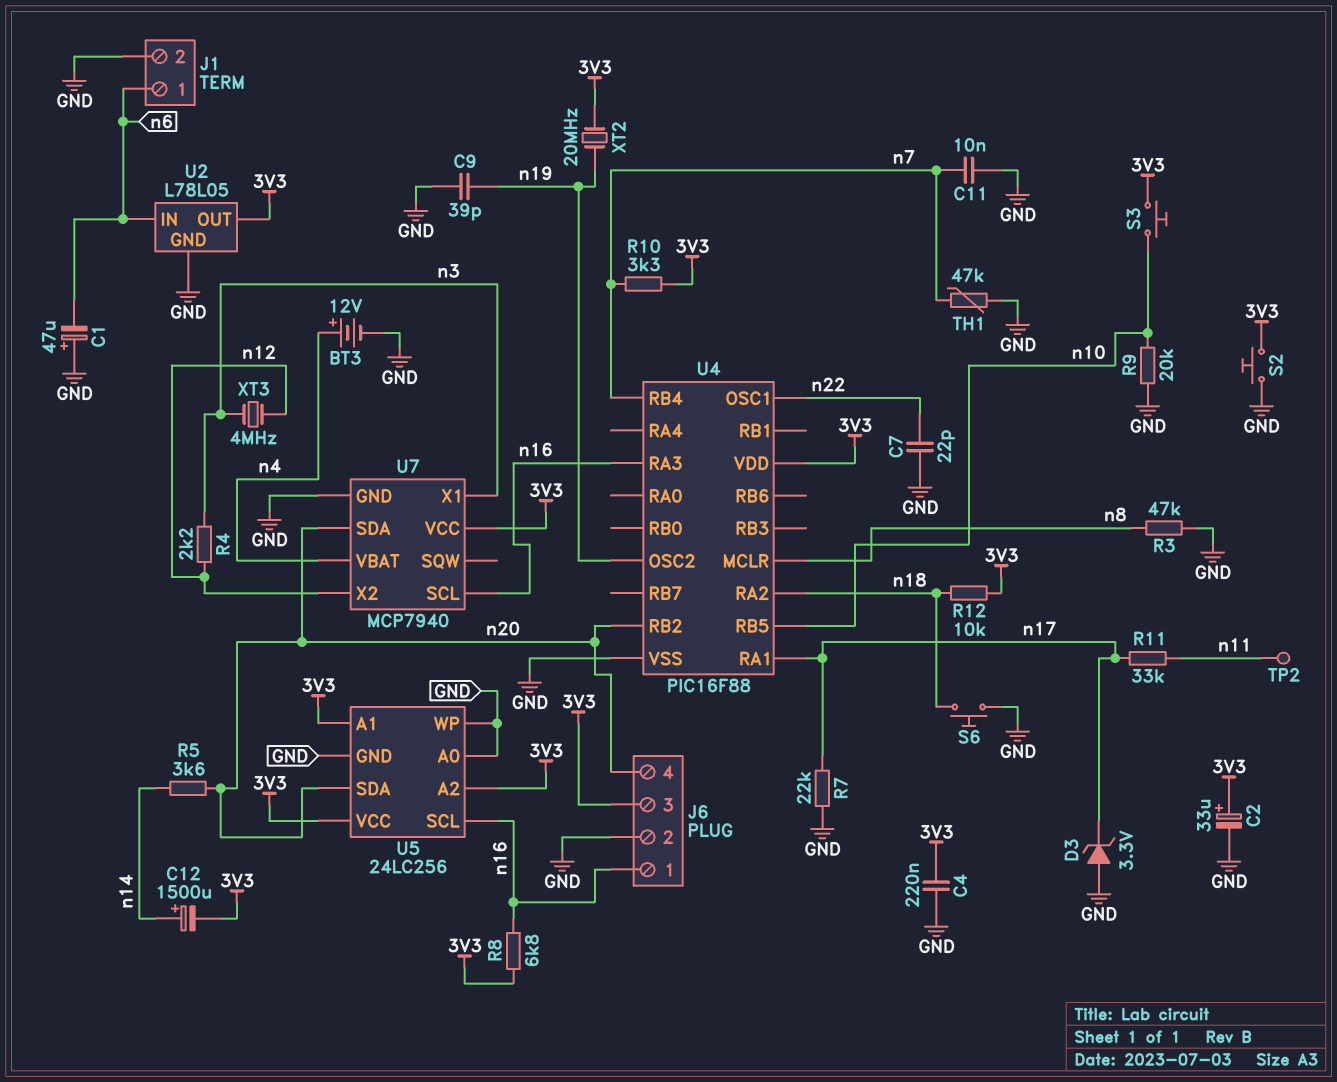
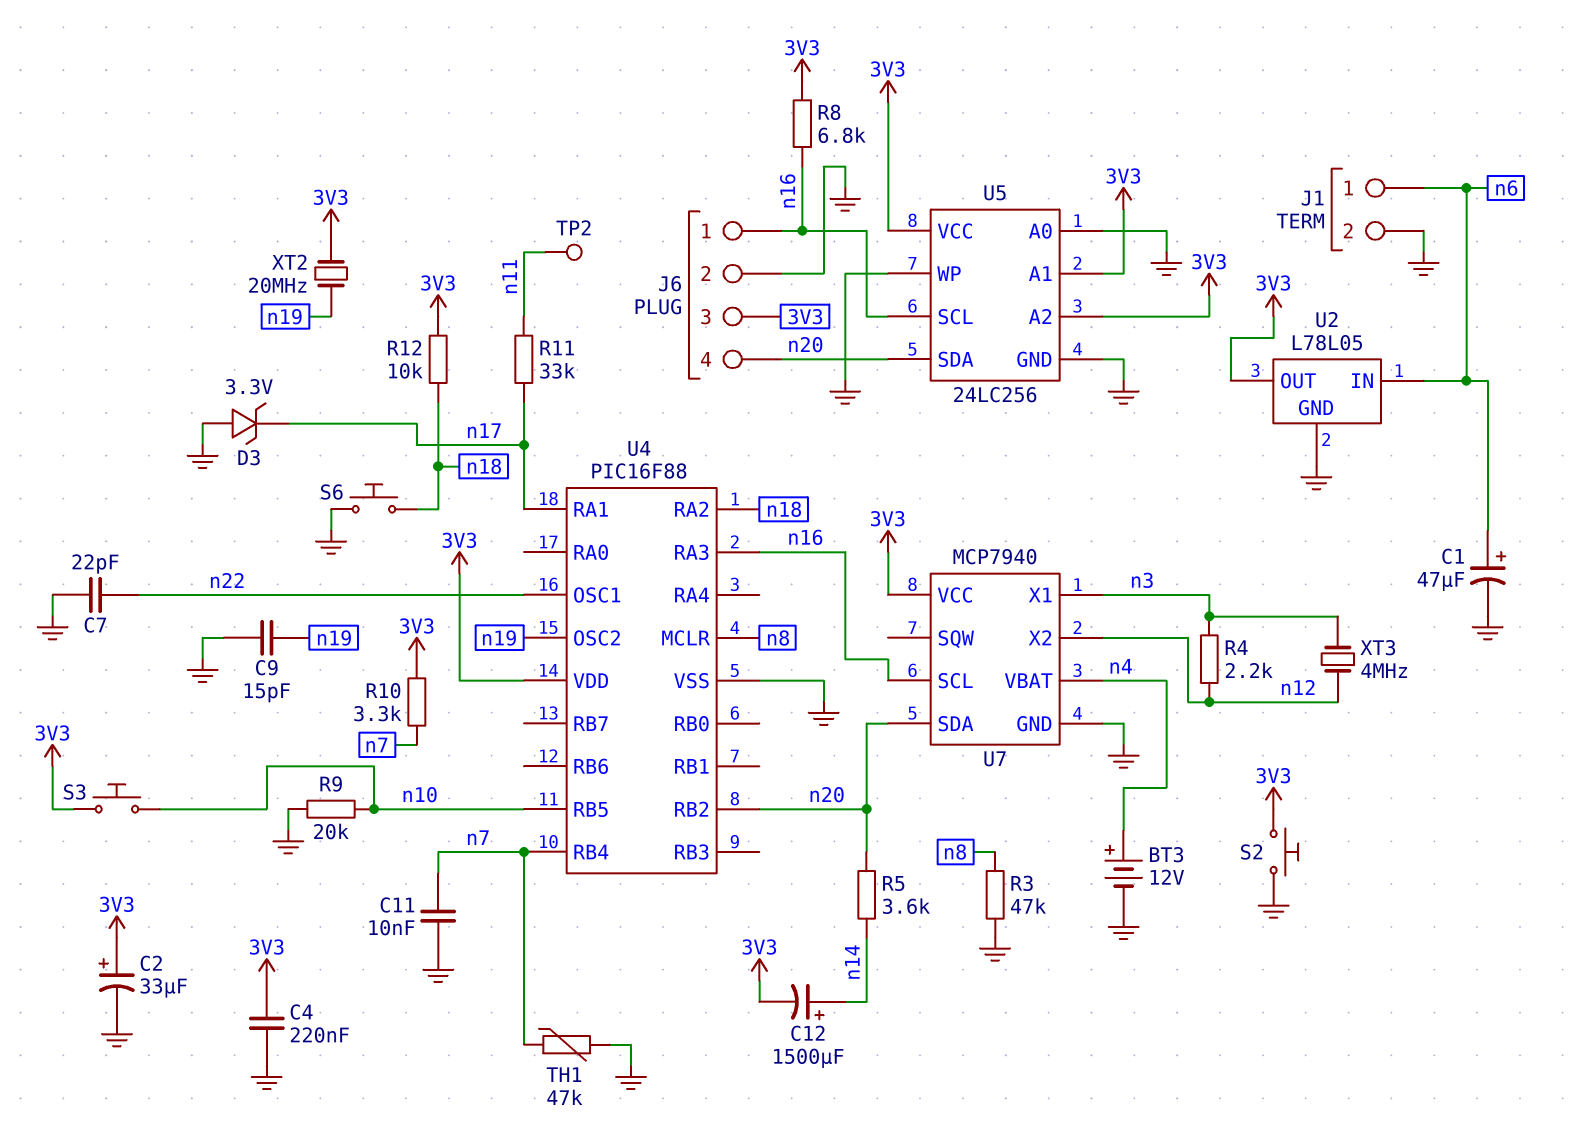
C1: 47uF (plus GND, minus n6) -> 47uF (plus n6, minus GND)
C9: 39pF (GND, n19) -> 15pF (GND, n19)
R7: 22k (GND, n17) -> none

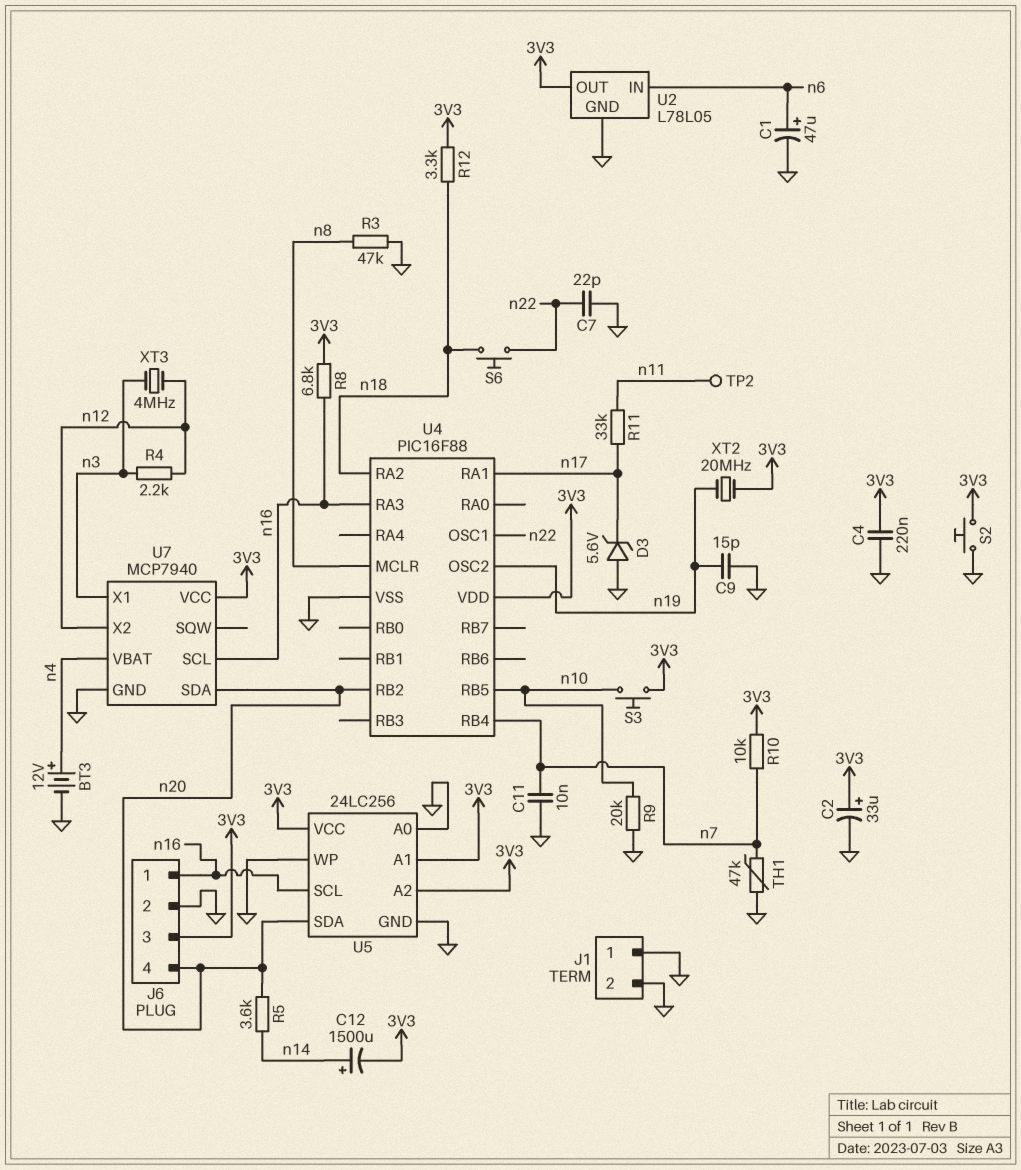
D3: zener 3.3V (A GND, K n17) -> zener 5.6V (A GND, K n17)
J1 pin 1: n6 -> GND
R10: 3.3k (3V3, n7) -> 10k (3V3, n7)
R12: 10k (3V3, n18) -> 3.3k (3V3, n18)
S6: button (GND, n18) -> button (n18, n22)

